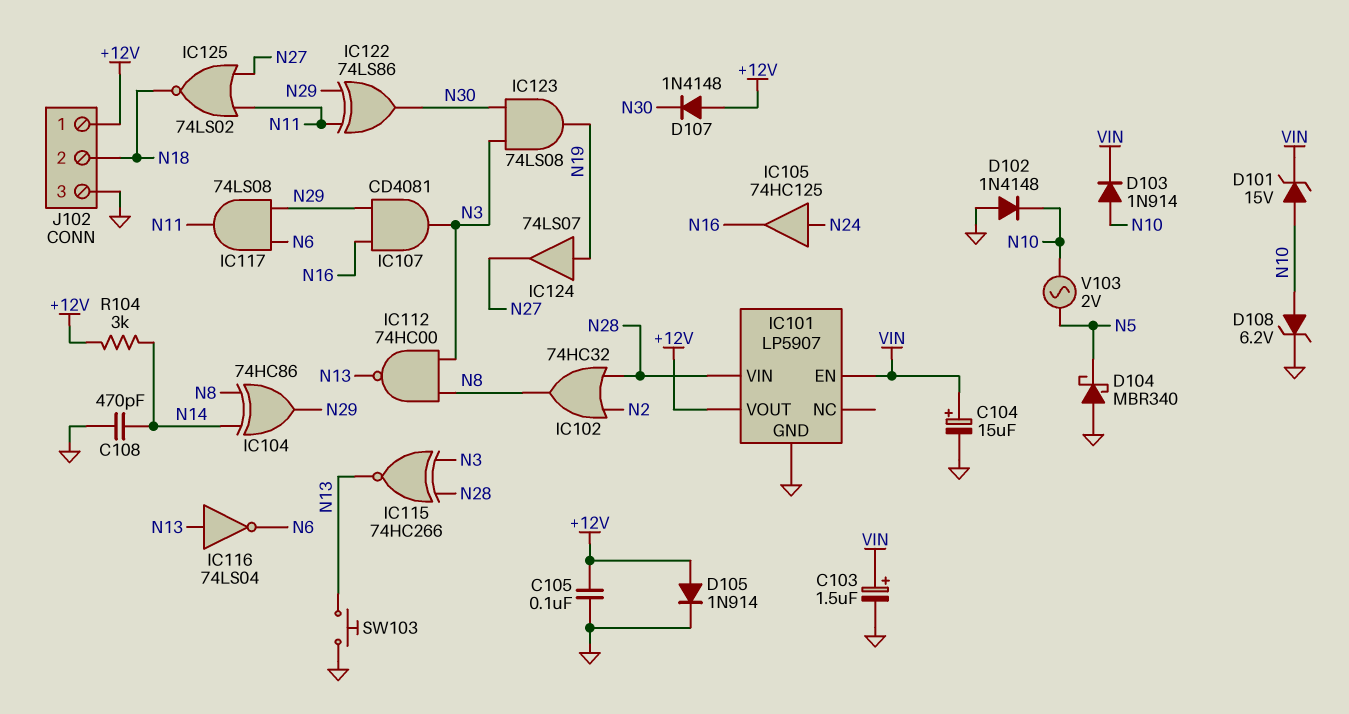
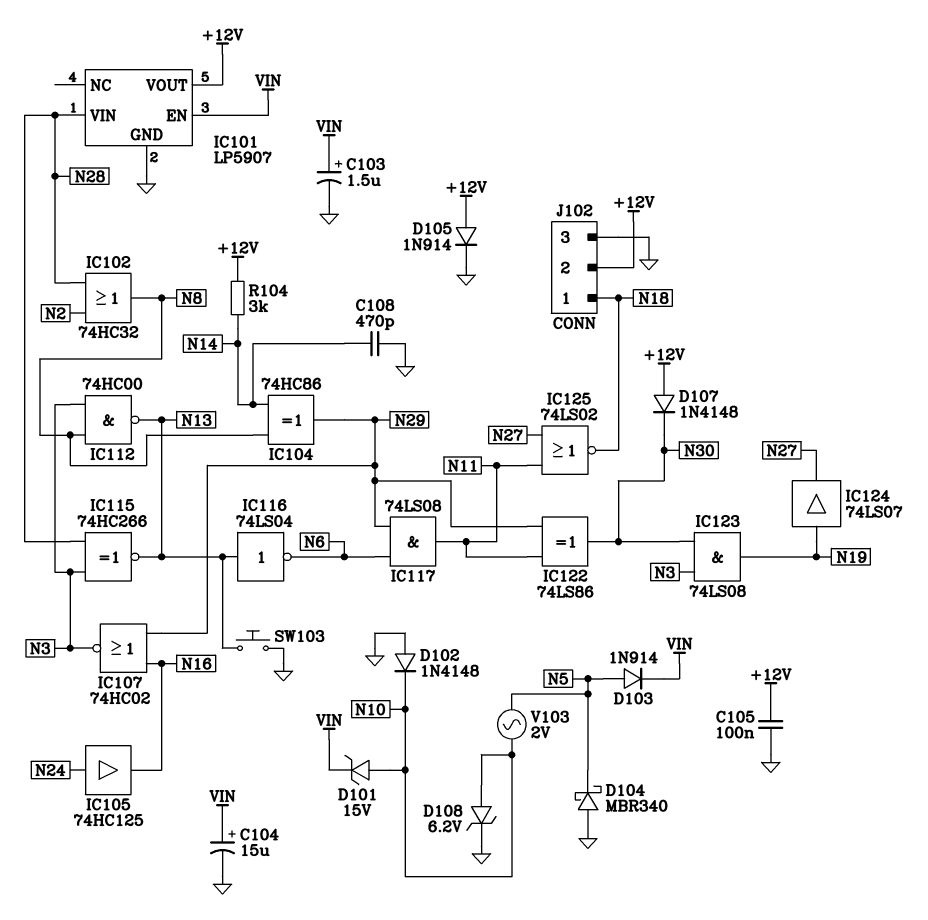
D103: diode 1N914 (A N10, K VIN) -> diode 1N914 (A N5, K VIN)
IC107: AND CD4081 (in N16, in N29, out N3) -> NOR 74HC02 (in N16, in N29, out N3)
J102 pin 1: +12V -> N18
J102 pin 2: N18 -> +12V

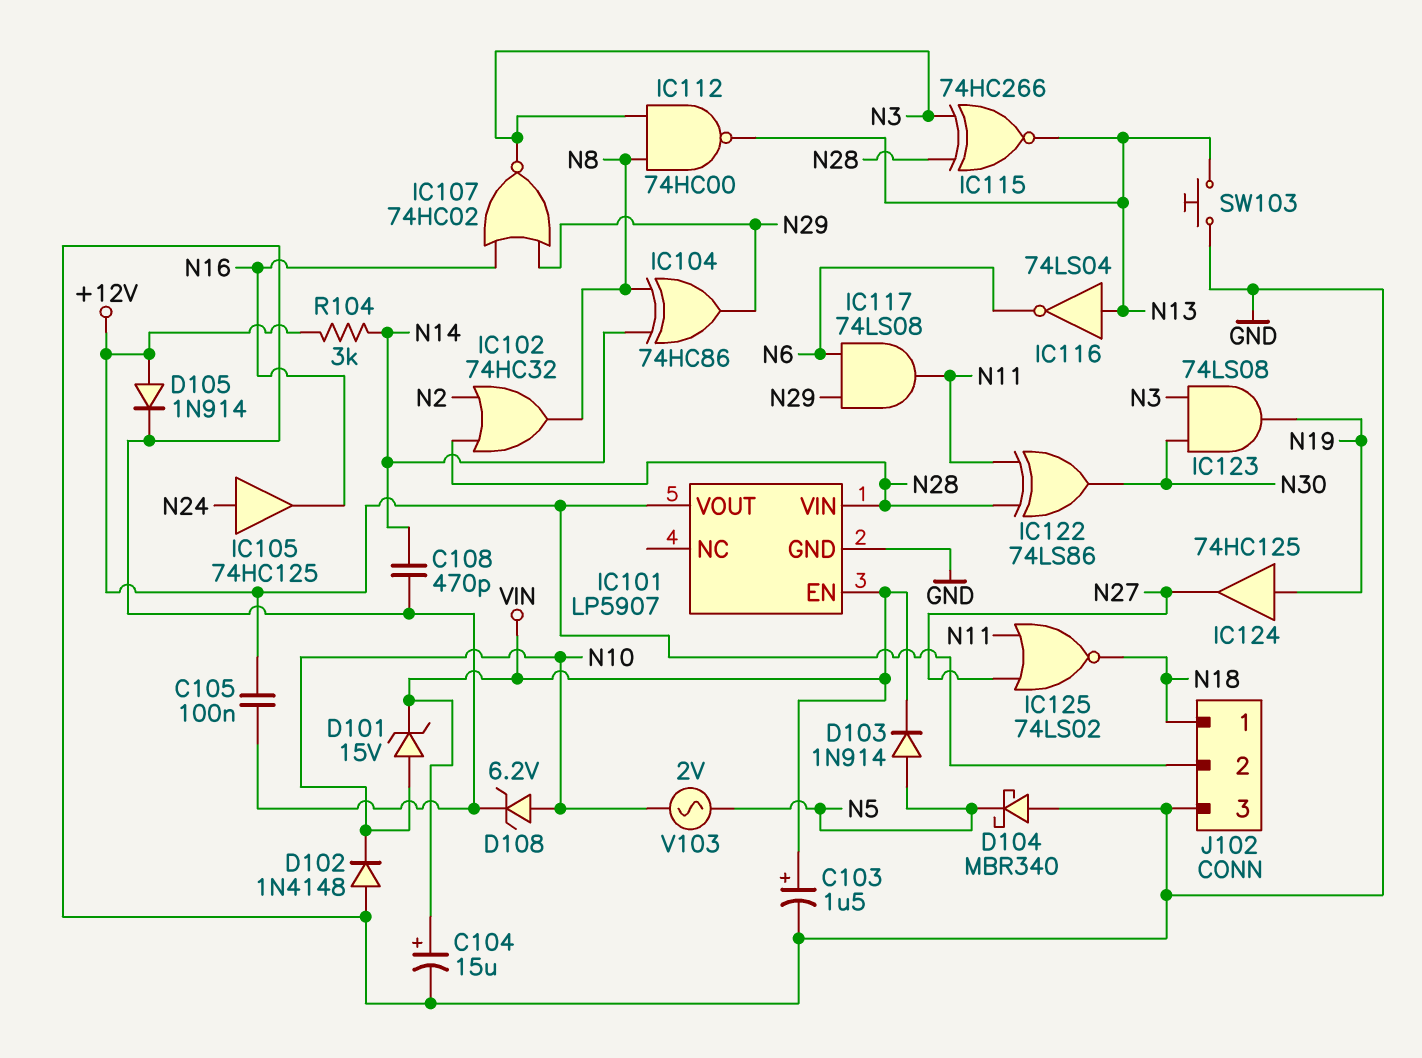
D107: diode 1N4148 (A +12V, K N30) -> none
IC122: XOR 74LS86 (in N11, in N29, out N30) -> XOR 74LS86 (in N11, in N28, out N30)
IC124: buffer 74LS07 (in N19, out N27) -> buffer 74HC125 (in N19, out N27)

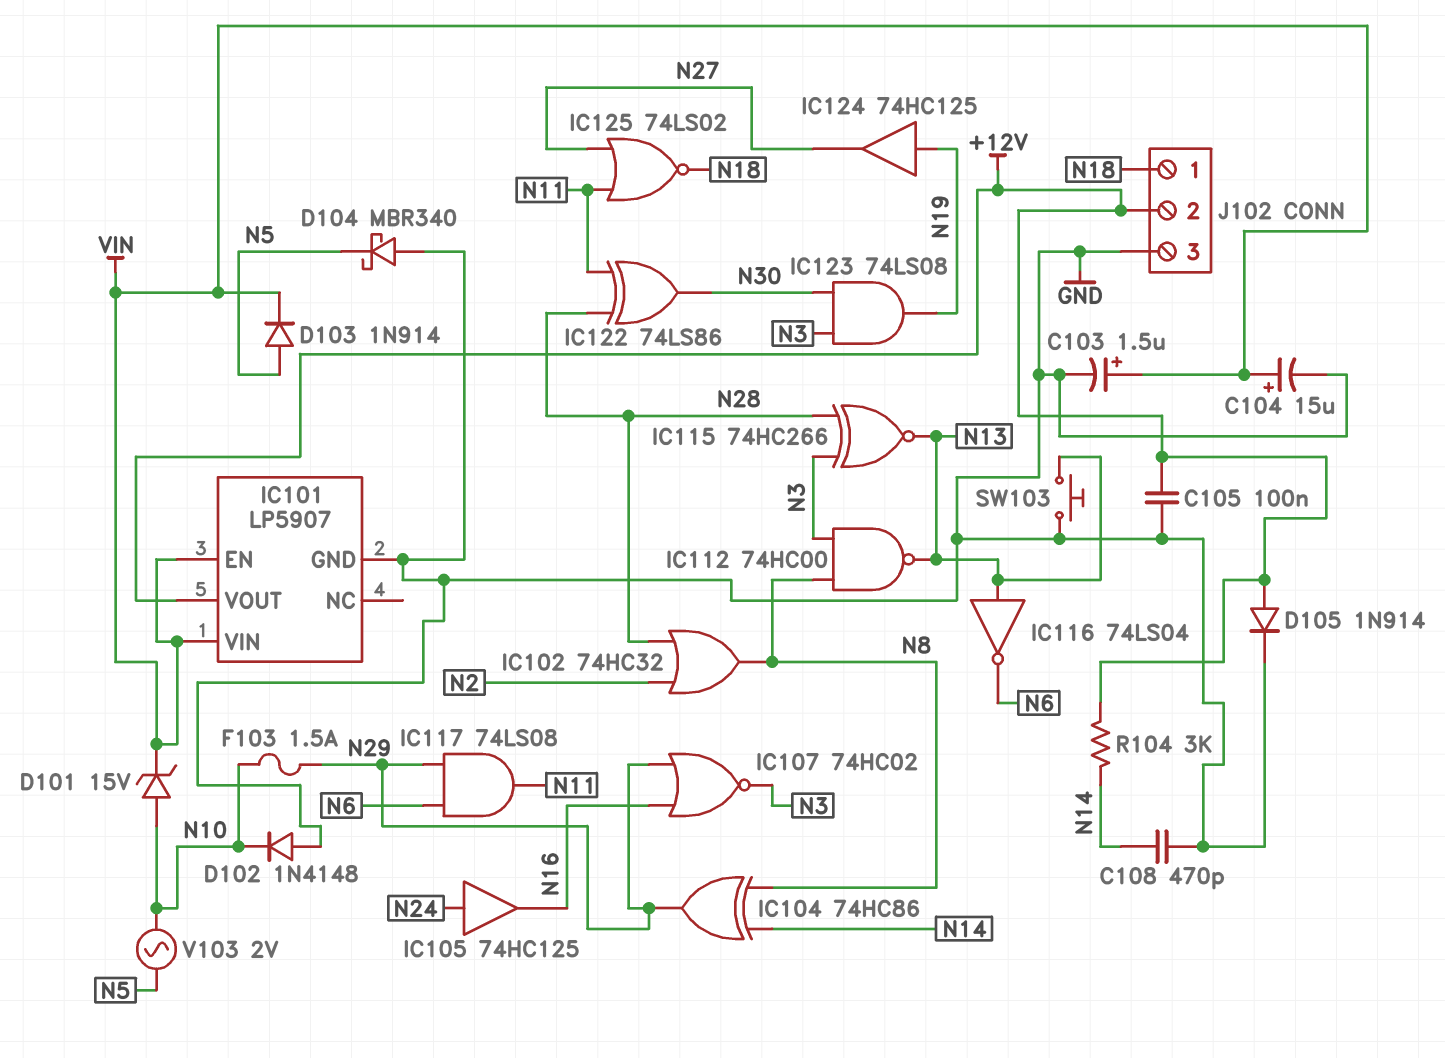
D108: zener 6.2V (A N10, K GND) -> none
F103: none -> 1.5A (N10, N29)
IC101 pin VIN: N28 -> VIN

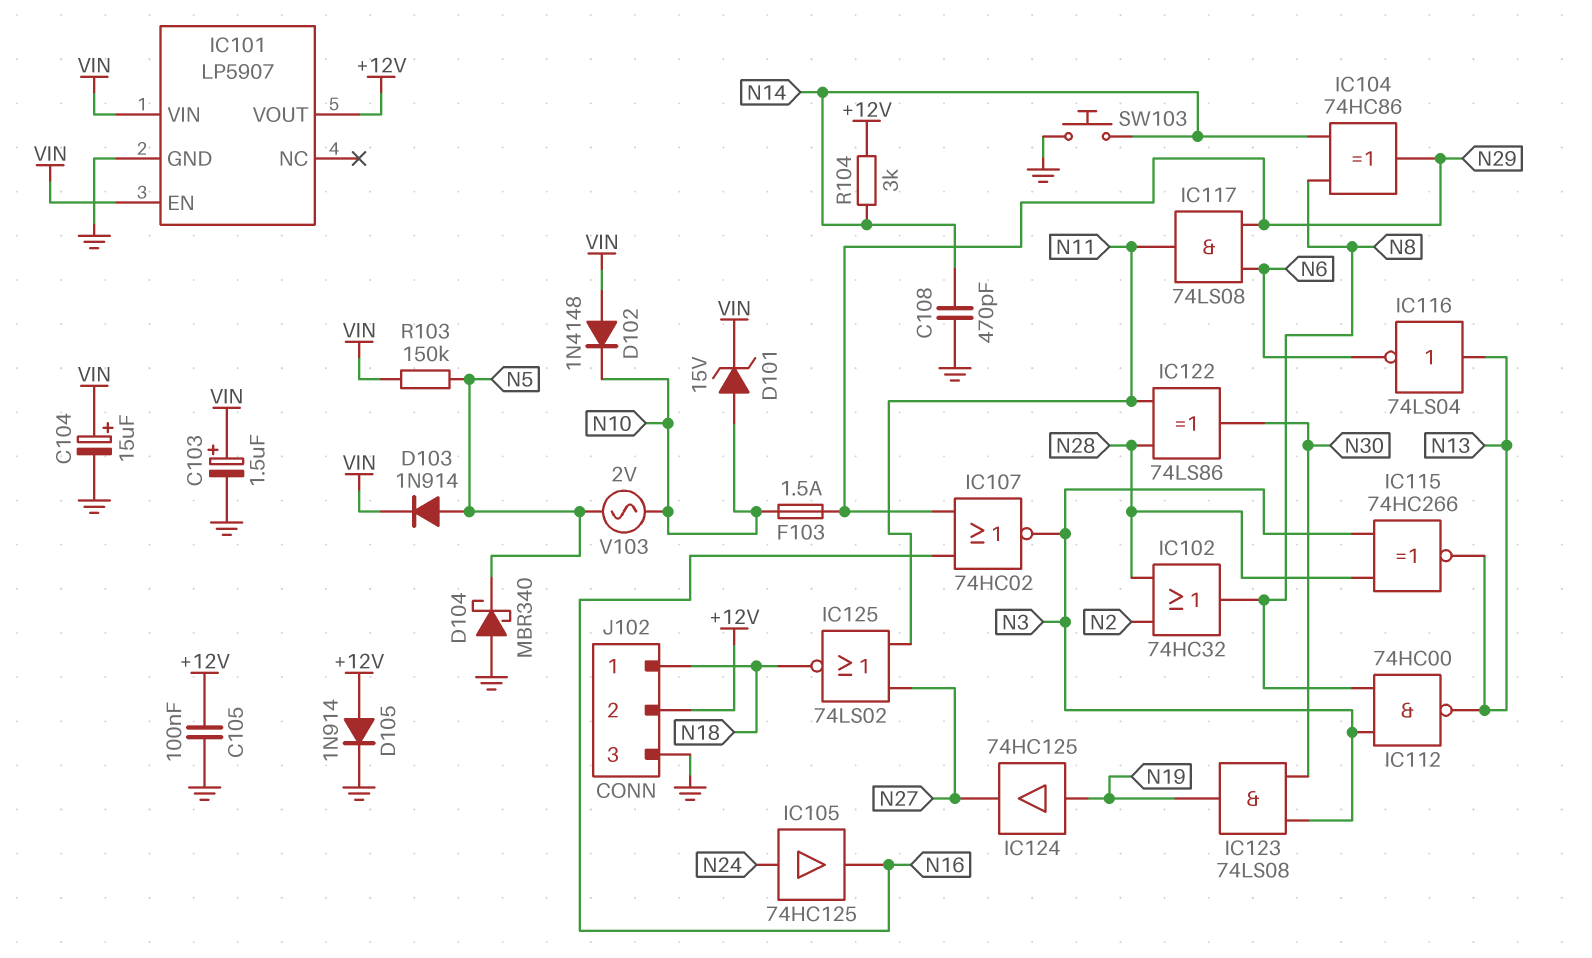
D102: diode 1N4148 (A GND, K N10) -> diode 1N4148 (A VIN, K N10)
R103: none -> 150k (N5, VIN)
SW103: button (GND, N13) -> button (GND, N14)

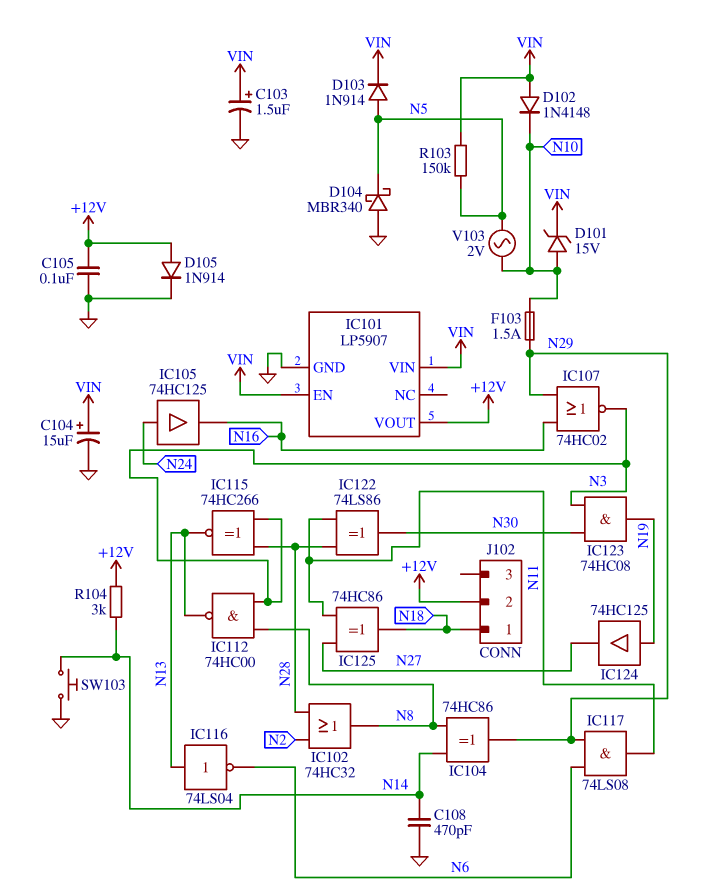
IC123: AND 74LS08 (in N3, in N30, out N19) -> AND 74HC08 (in N3, in N30, out N19)
IC125: NOR 74LS02 (in N11, in N27, out N18) -> XOR 74HC86 (in N11, in N27, out N18)
J102 pin 3: GND -> none

